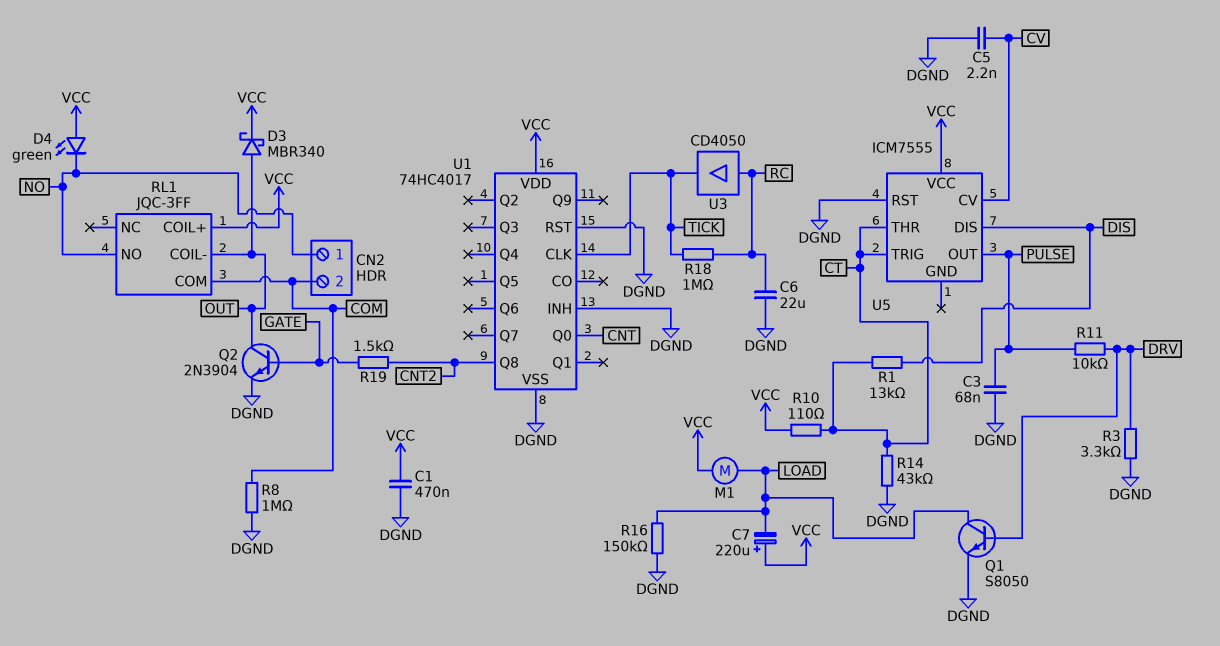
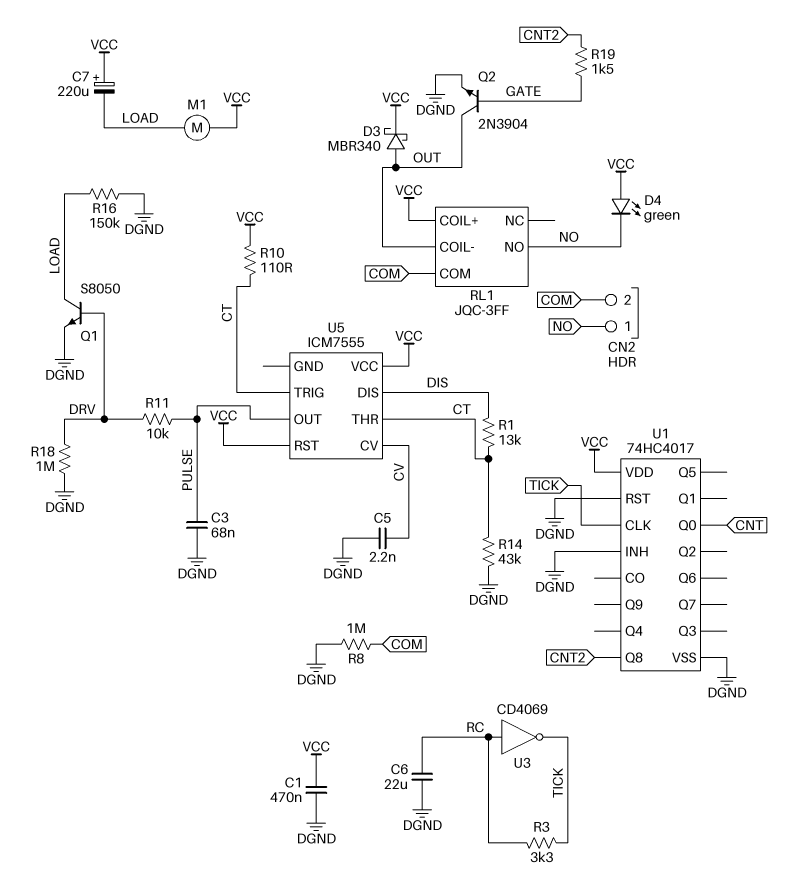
R3: 3.3k (DGND, DRV) -> 3.3k (RC, TICK)
R18: 1M (RC, TICK) -> 1M (DGND, DRV)
U3: buffer CD4050 (in RC, out TICK) -> NOT CD4069 (in RC, out TICK)
U5 pin RST: DGND -> VCC

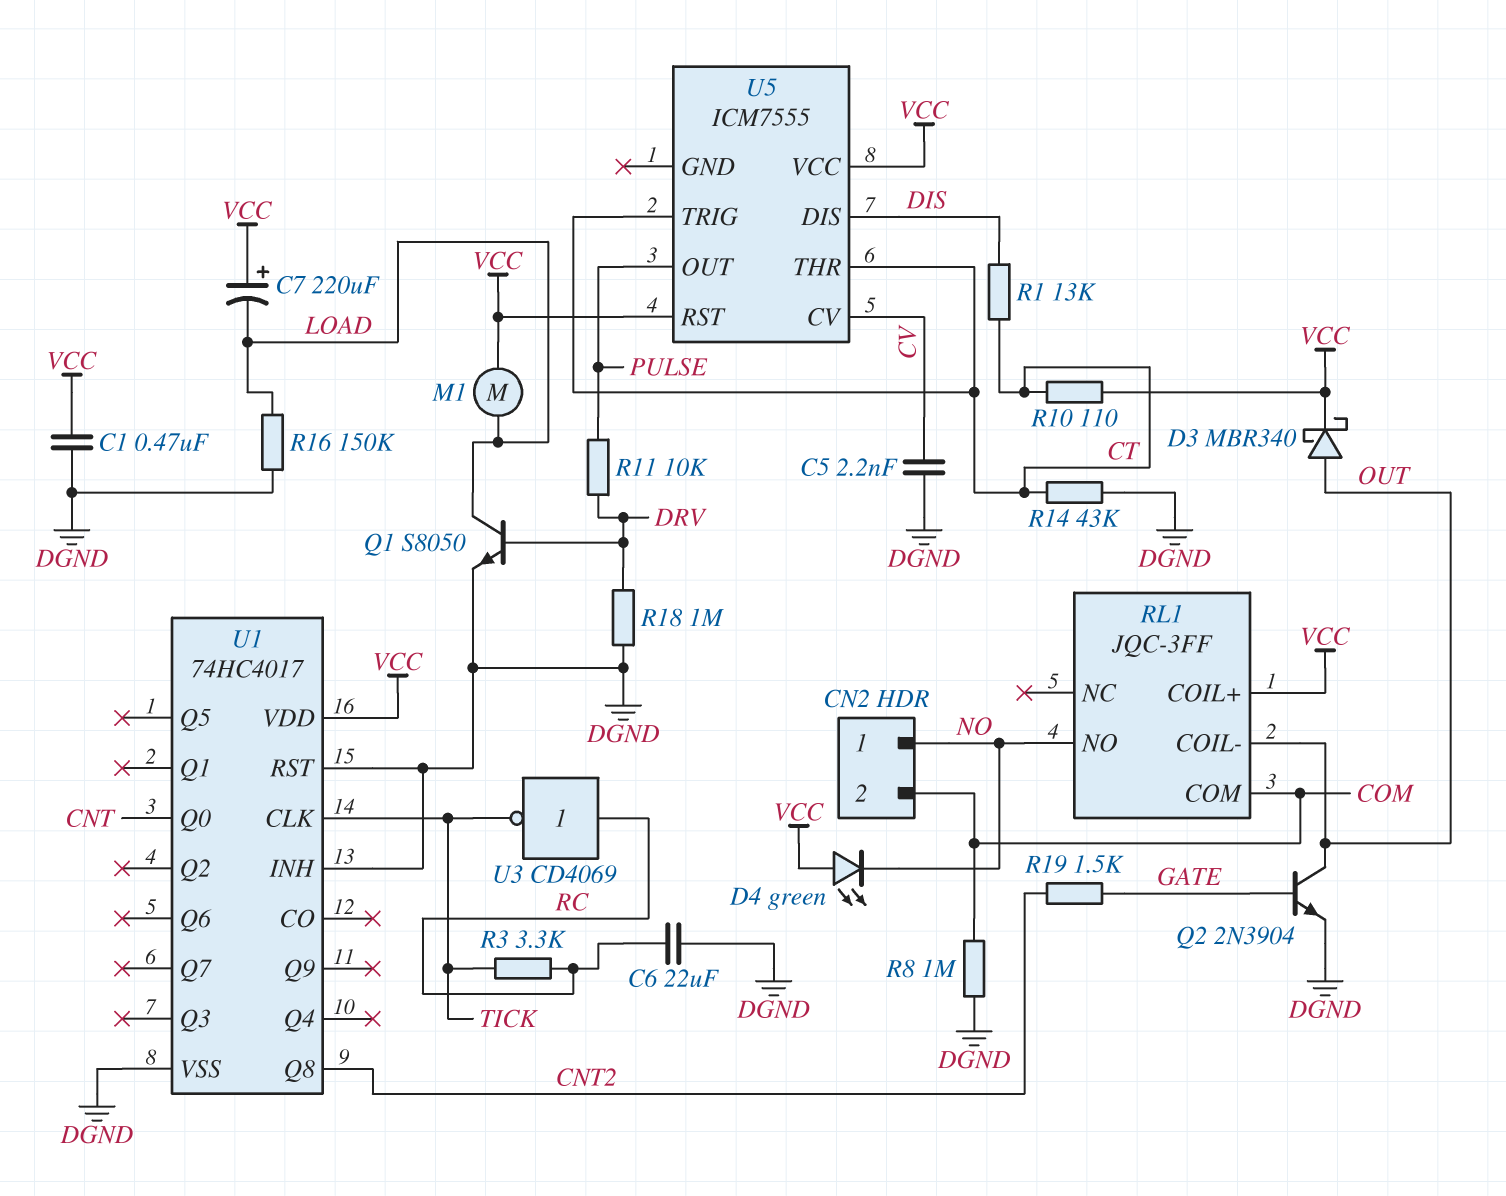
C3: 68nF (DGND, PULSE) -> none

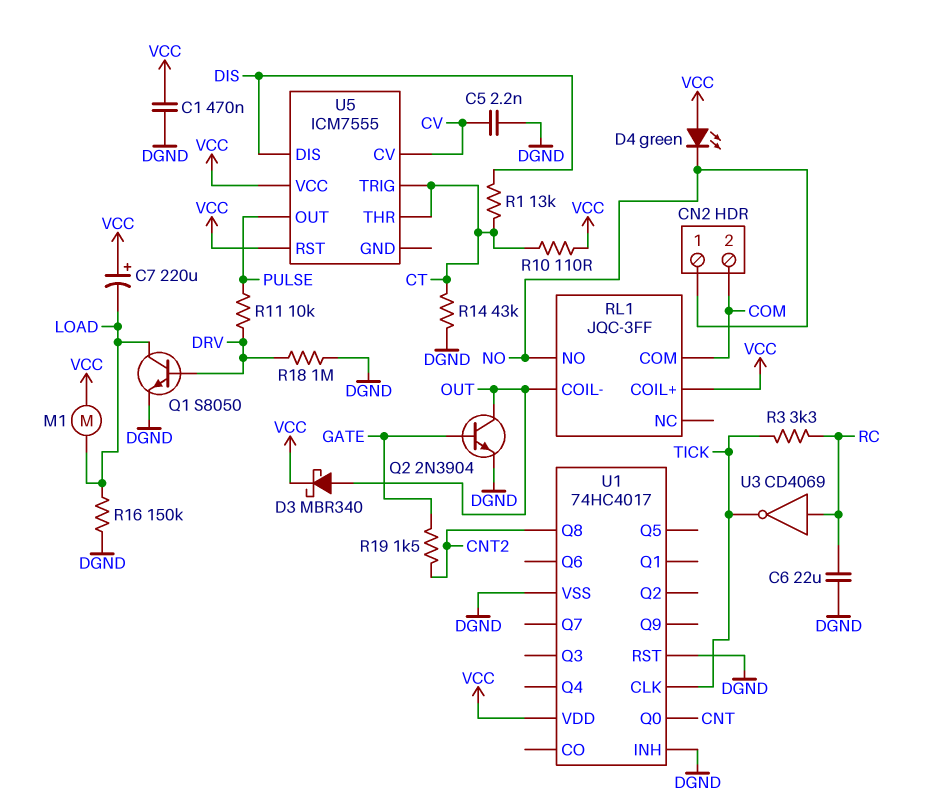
R8: 1M (COM, DGND) -> none

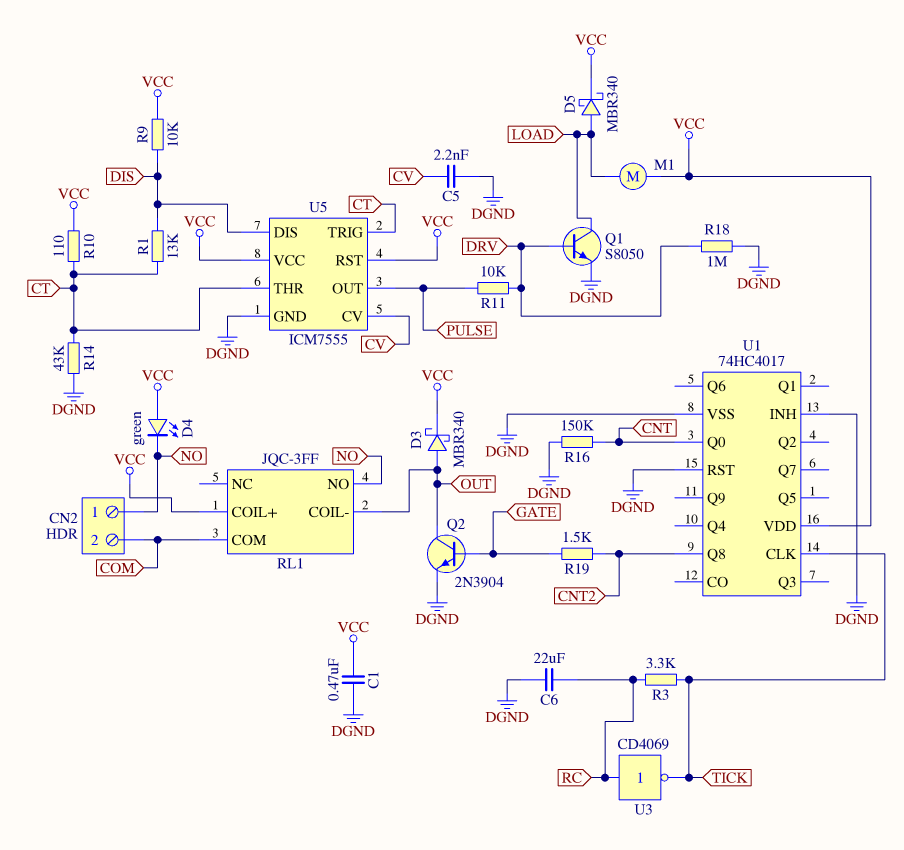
C7: 220uF (plus VCC, minus LOAD) -> none
D5: none -> schottky MBR340 (A LOAD, K VCC)
R9: none -> 10k (DIS, VCC)
R16: 150k (DGND, LOAD) -> 150k (CNT, DGND)
U5 pin GND: none -> DGND

